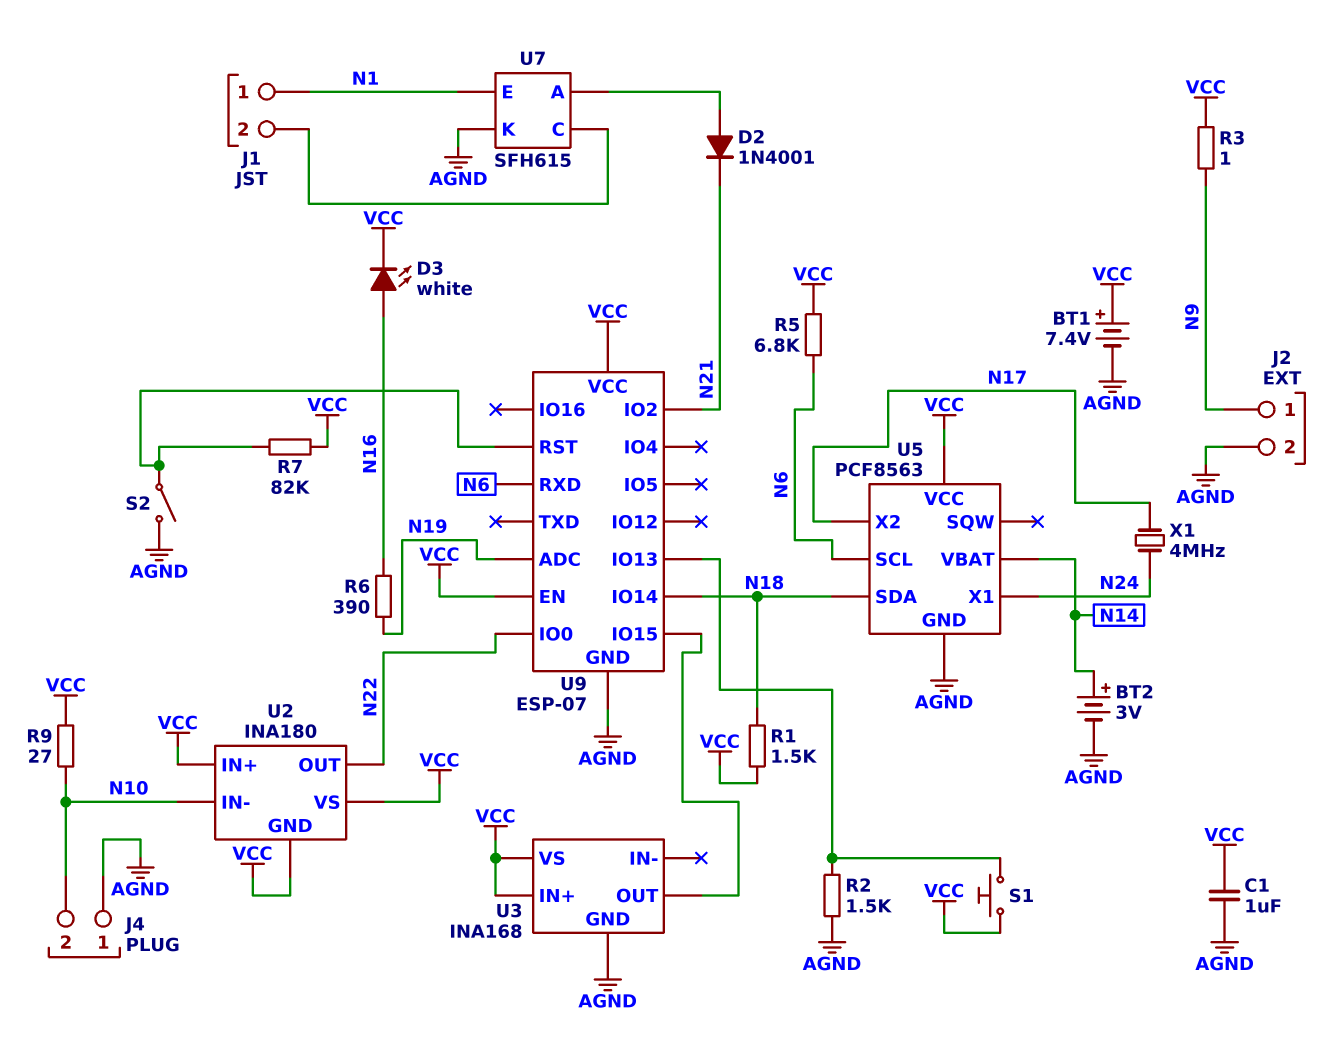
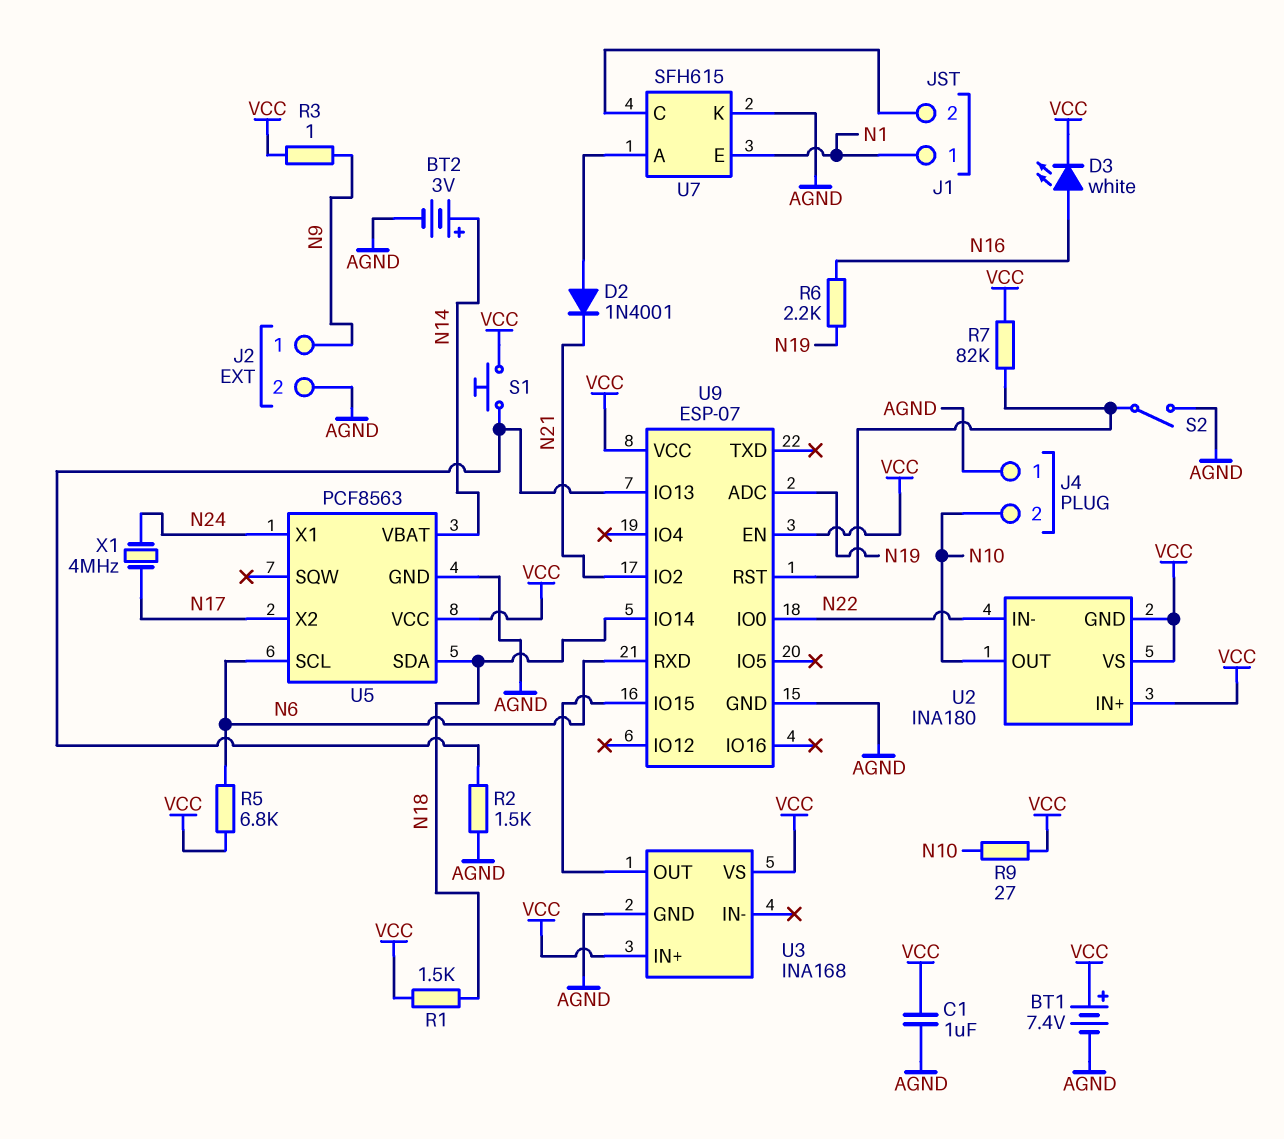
R6: 390 (N16, N19) -> 2.2k (N16, N19)
U2 pin IN-: N10 -> N22
U2 pin OUT: N22 -> N10

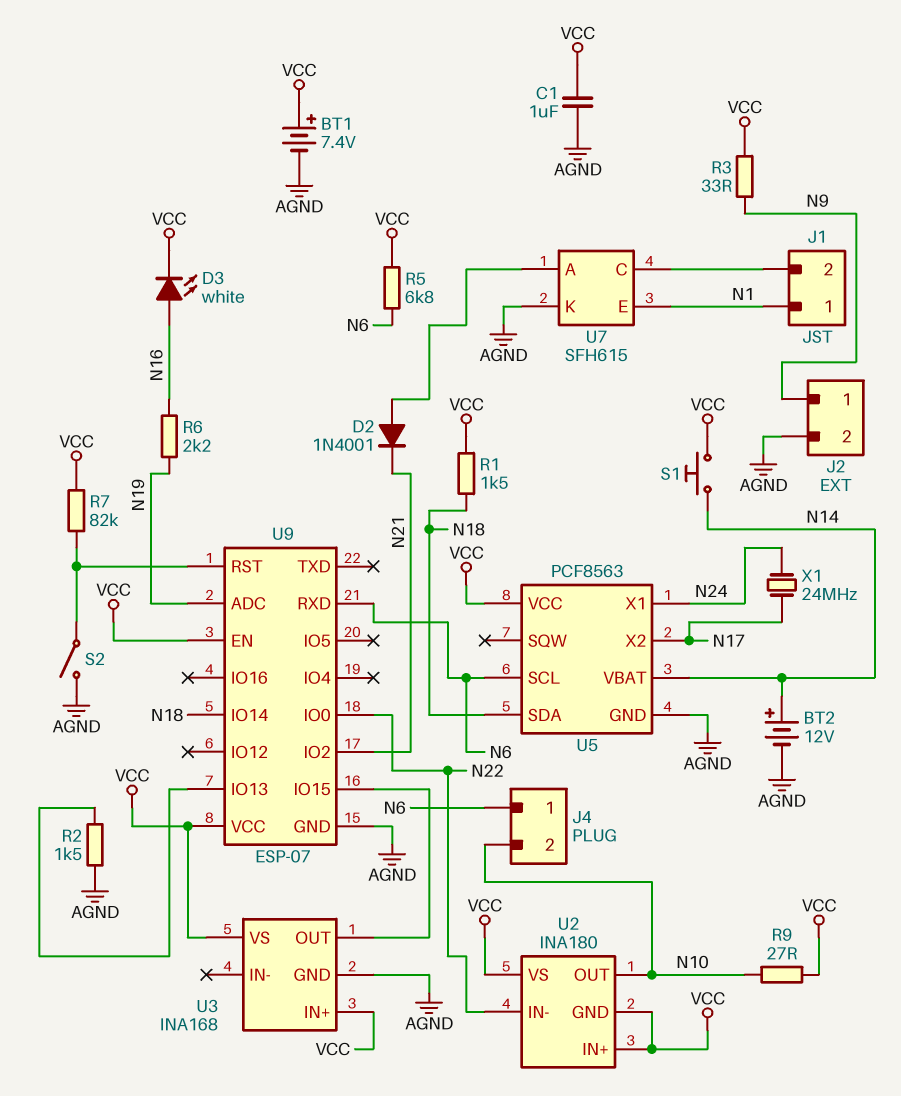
BT2: 3V (plus N14, minus AGND) -> 12V (plus N14, minus AGND)
J4 pin 1: AGND -> N6
R3: 1 (N9, VCC) -> 33 (N9, VCC)
S1: button (U9/IO13, VCC) -> button (N14, VCC)
X1: 4MHz (N17, N24) -> 24MHz (N17, N24)

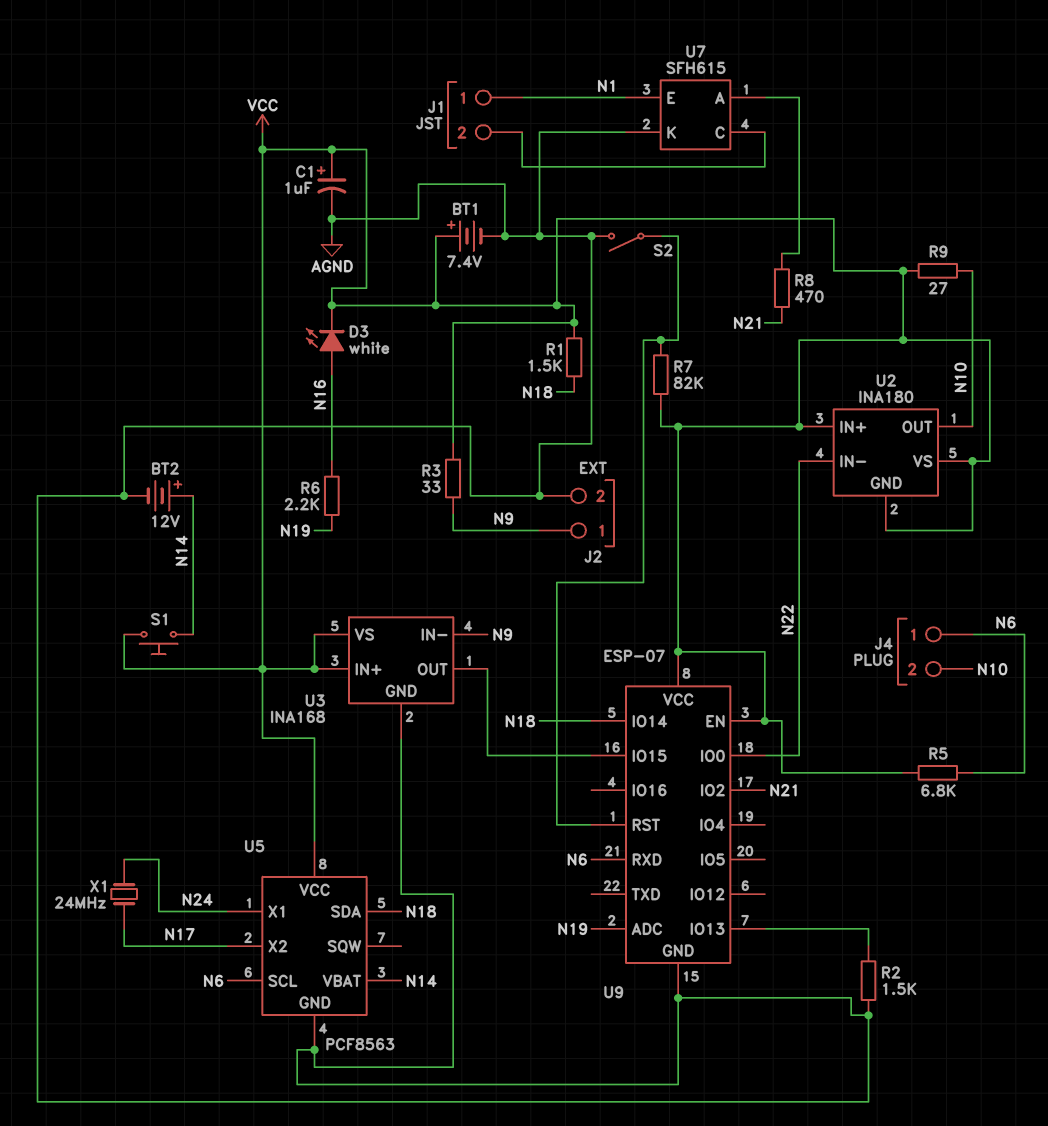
C1: 1uF (AGND, VCC) -> 1uF (plus VCC, minus AGND)
D2: diode 1N4001 (A U7/A, K N21) -> none
R8: none -> 470 (N21, U7/A)
U3 pin IN-: none -> N9

